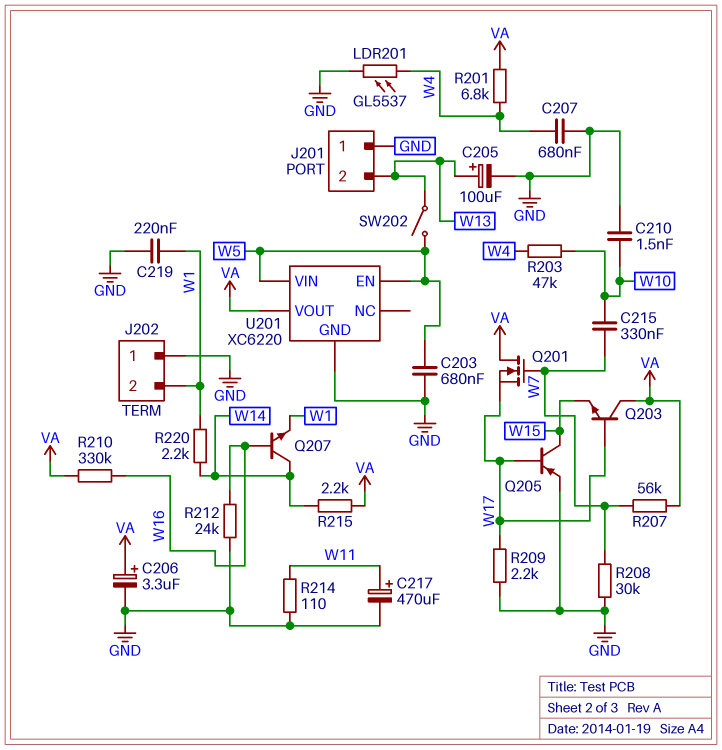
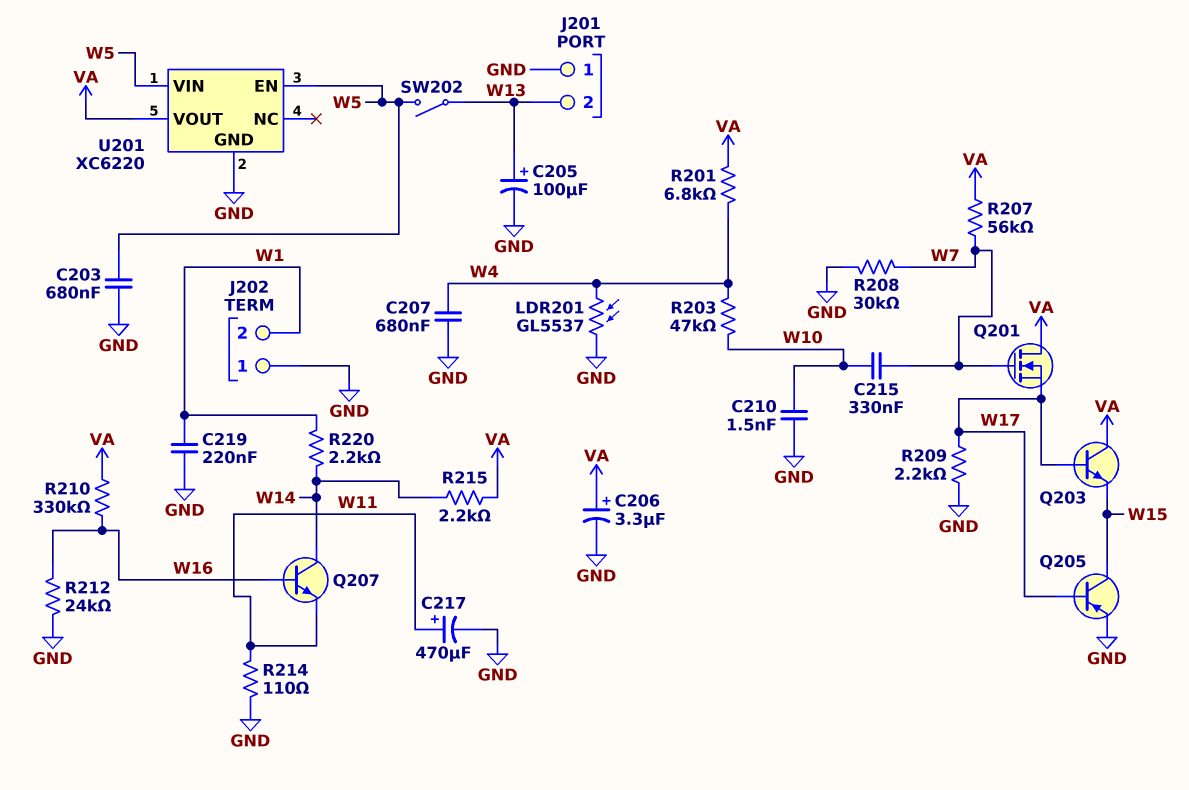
Q207: NPN (B W16, C W14, E W1) -> NPN (B W16, C W14, E W11)

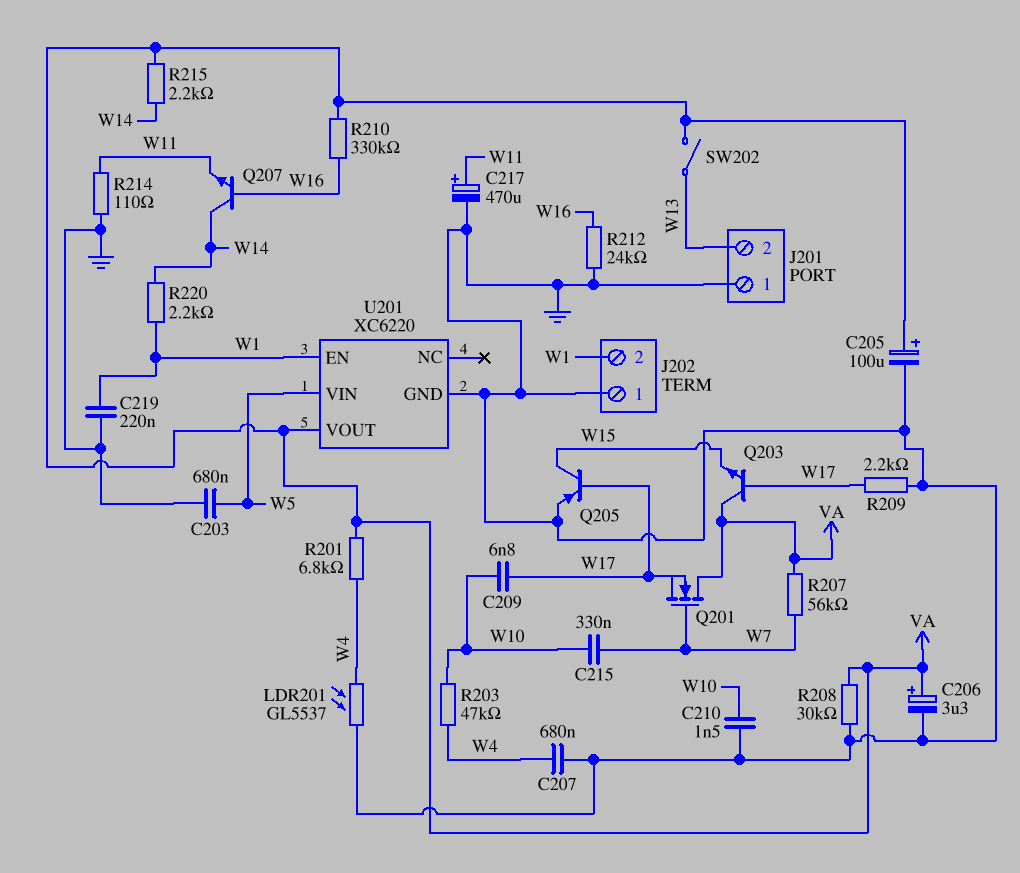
C205: 100uF (plus W13, minus GND) -> 100uF (plus VA, minus GND)
C209: none -> 6.8nF (W10, W17)
R208: 30k (GND, W7) -> 30k (GND, VA)
SW202: switch (W5, W13) -> switch (VA, W13)
U201 pin EN: W5 -> W1

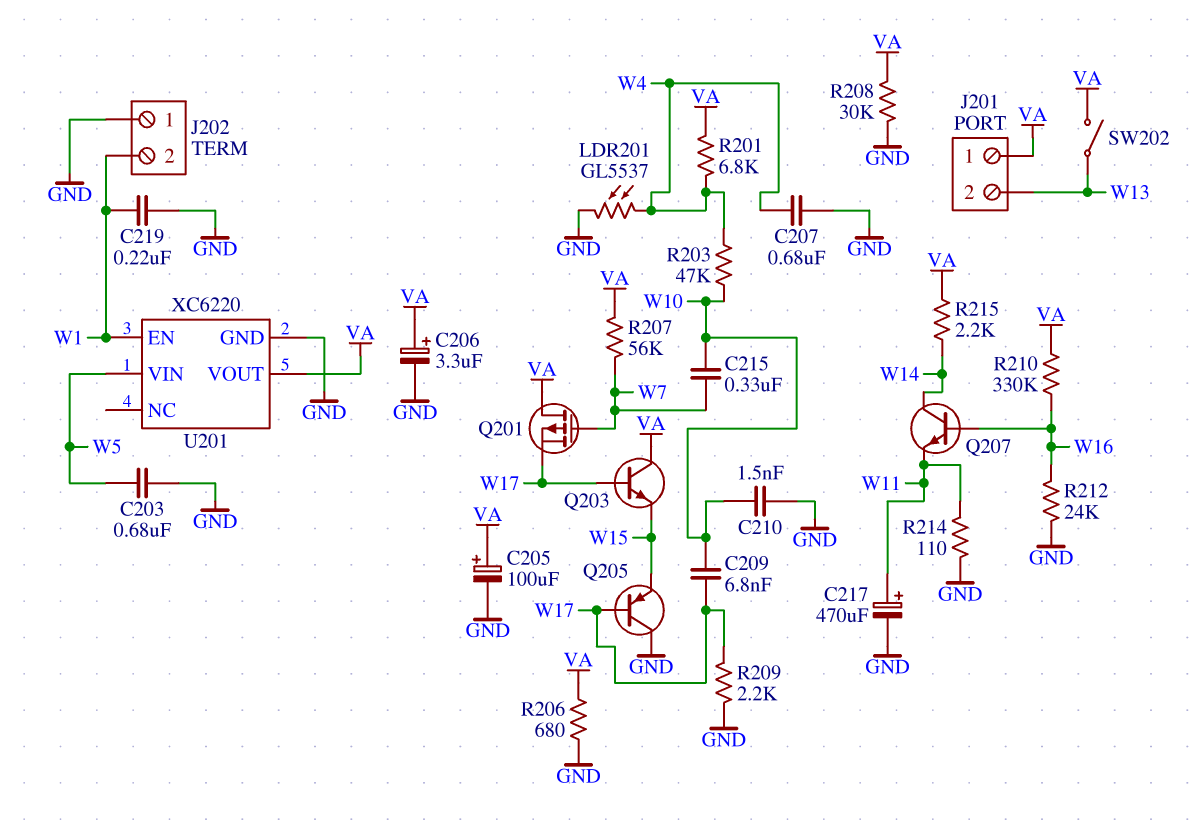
J201 pin 1: GND -> VA
Q201: NMOS (G W7, D VA, S W17) -> PMOS (G W7, D VA, S W17)
Q205: PNP (B W17, C W15, E GND) -> PNP (B W17, C GND, E W15)
R206: none -> 680 (GND, VA)
R220: 2.2k (W1, W14) -> none

